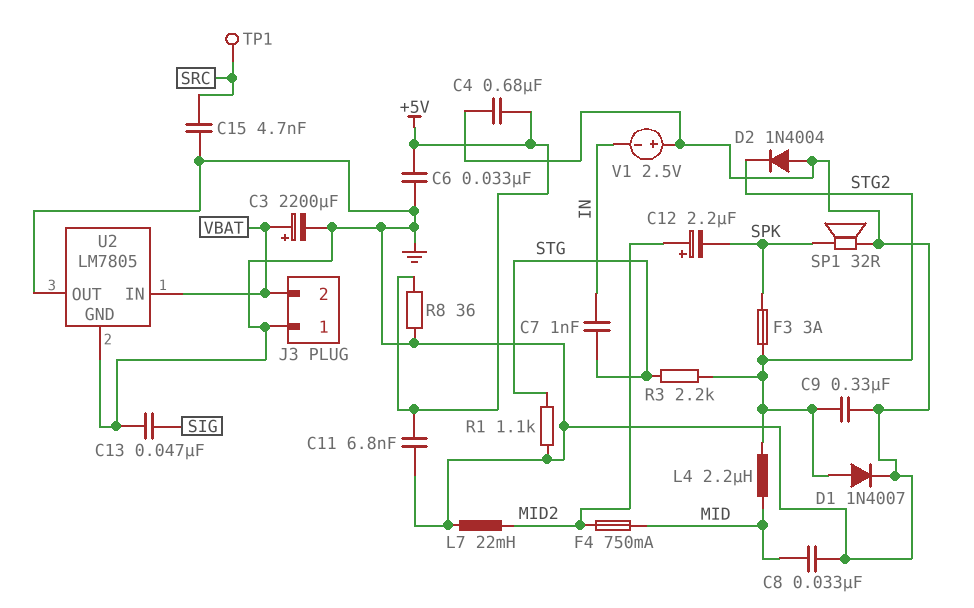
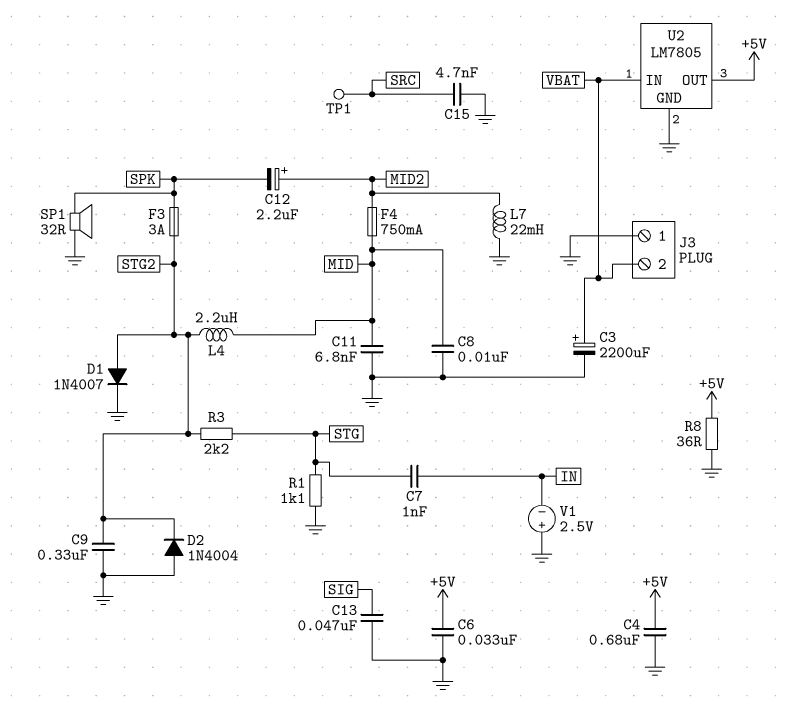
C8: 33nF (GND, MID) -> 10nF (GND, MID)
C11: 6.8nF (+5V, GND) -> 6.8nF (GND, MID)
U2 pin OUT: GND -> +5V

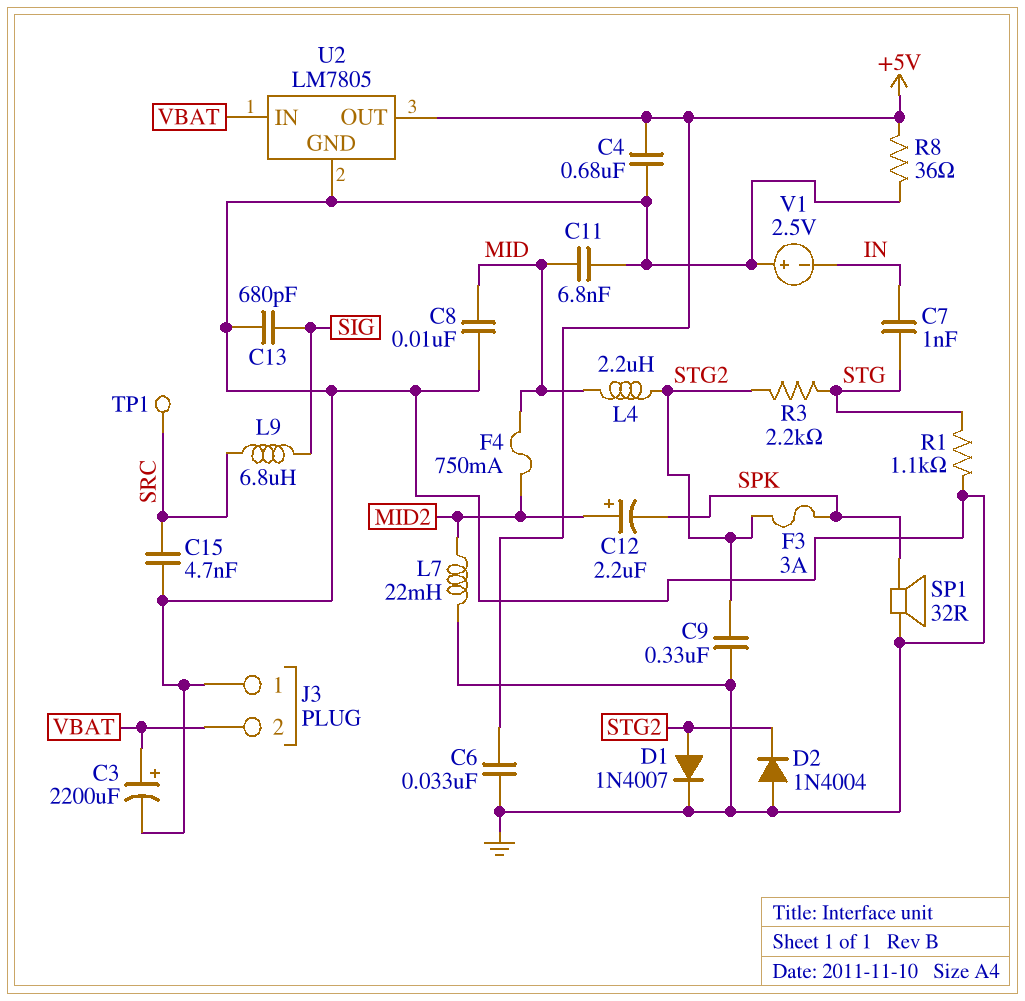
C13: 47nF (GND, SIG) -> 680pF (GND, SIG)
L9: none -> 6.8uH (SIG, SRC)

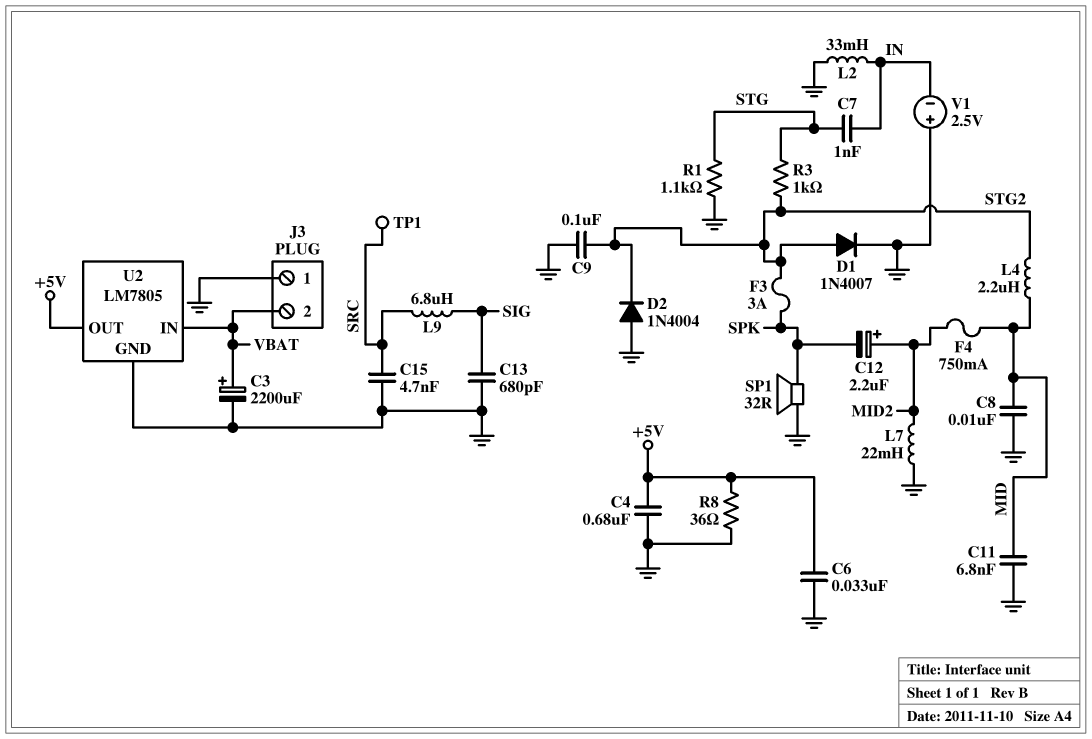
C9: 330nF (GND, STG2) -> 100nF (GND, STG2)
L2: none -> 33mH (GND, IN)
R3: 2.2k (STG, STG2) -> 1k (STG, STG2)

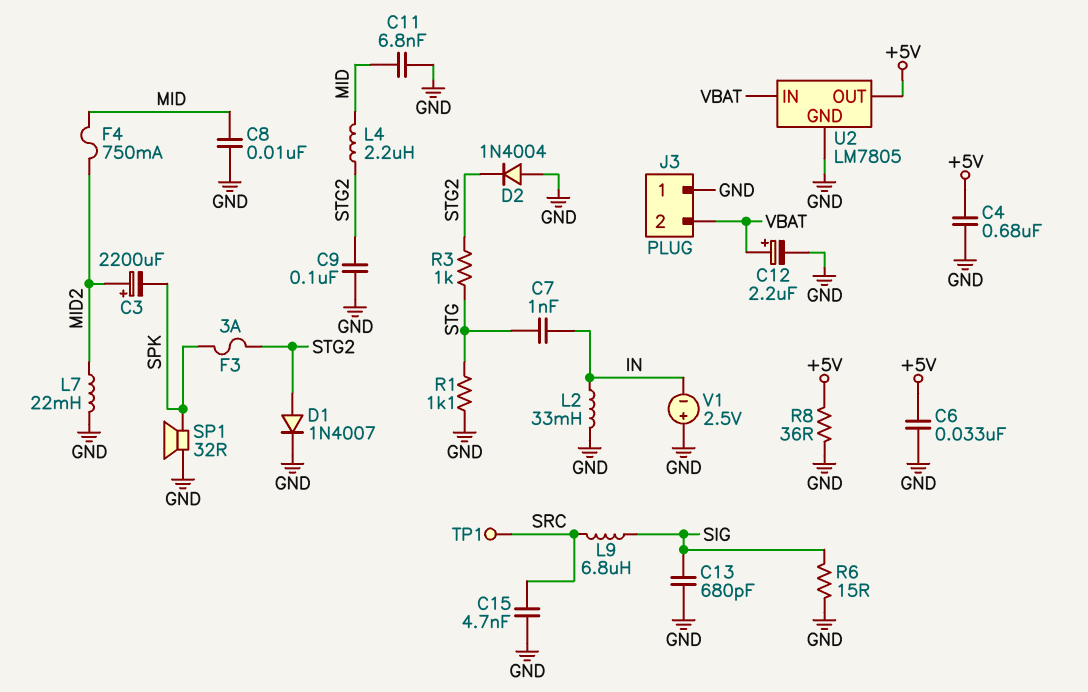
C3: 2200uF (plus VBAT, minus GND) -> 2200uF (plus MID2, minus SPK)
C12: 2.2uF (plus MID2, minus SPK) -> 2.2uF (plus VBAT, minus GND)
R6: none -> 15 (GND, SIG)

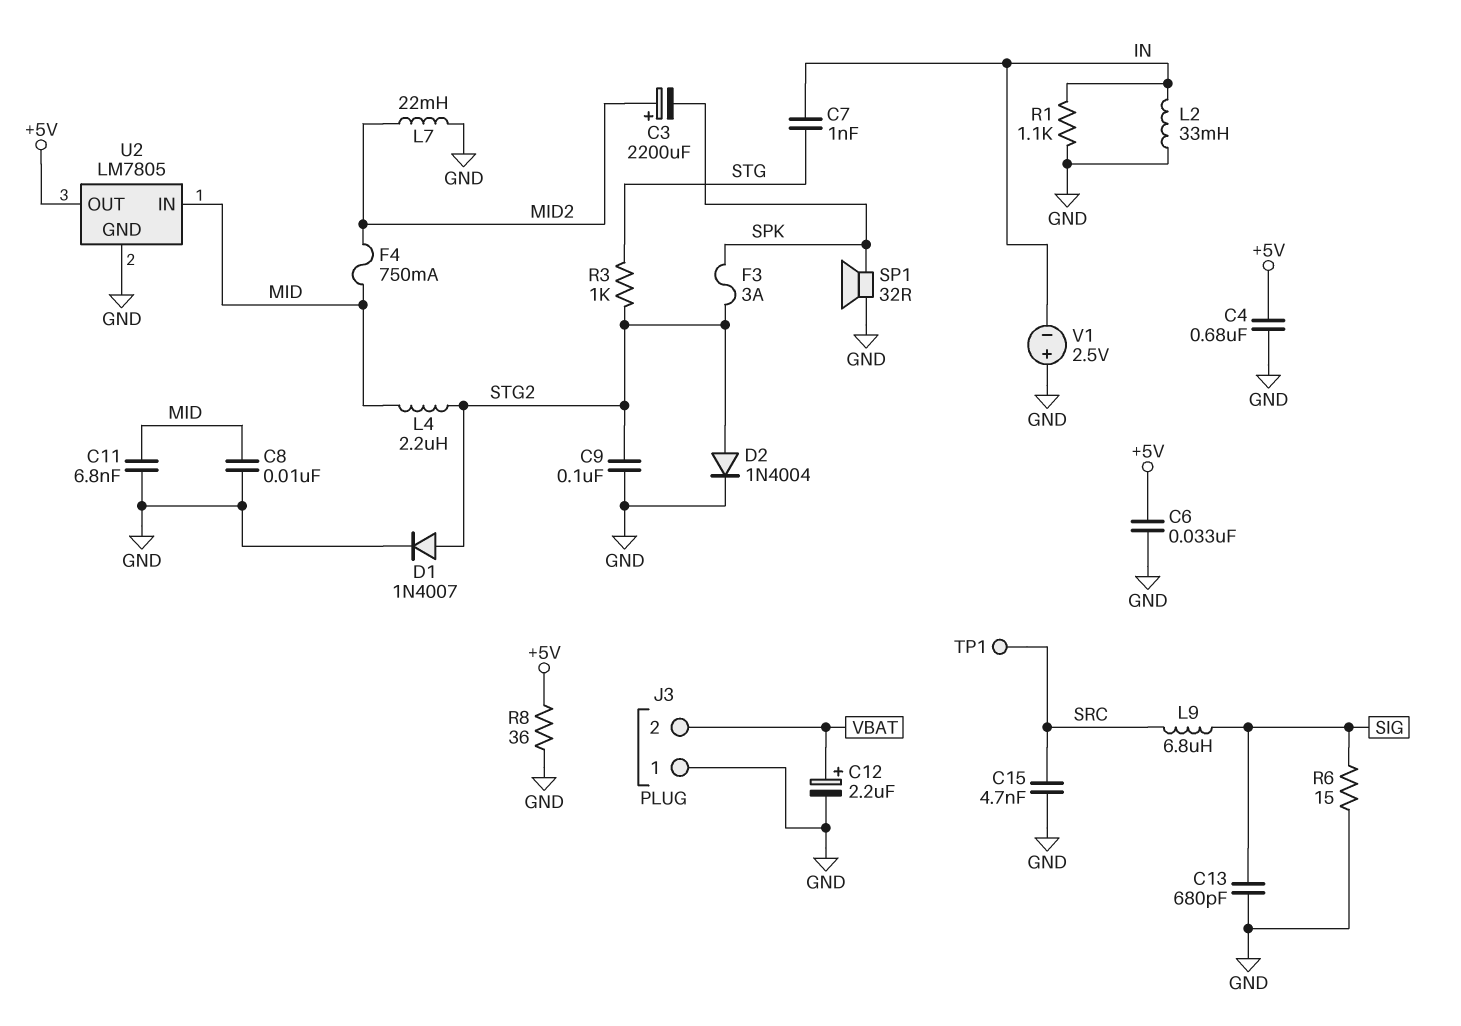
D2: diode 1N4004 (A GND, K STG2) -> diode 1N4004 (A STG2, K GND)
R1: 1.1k (GND, STG) -> 1.1k (GND, IN)
U2 pin IN: VBAT -> MID

